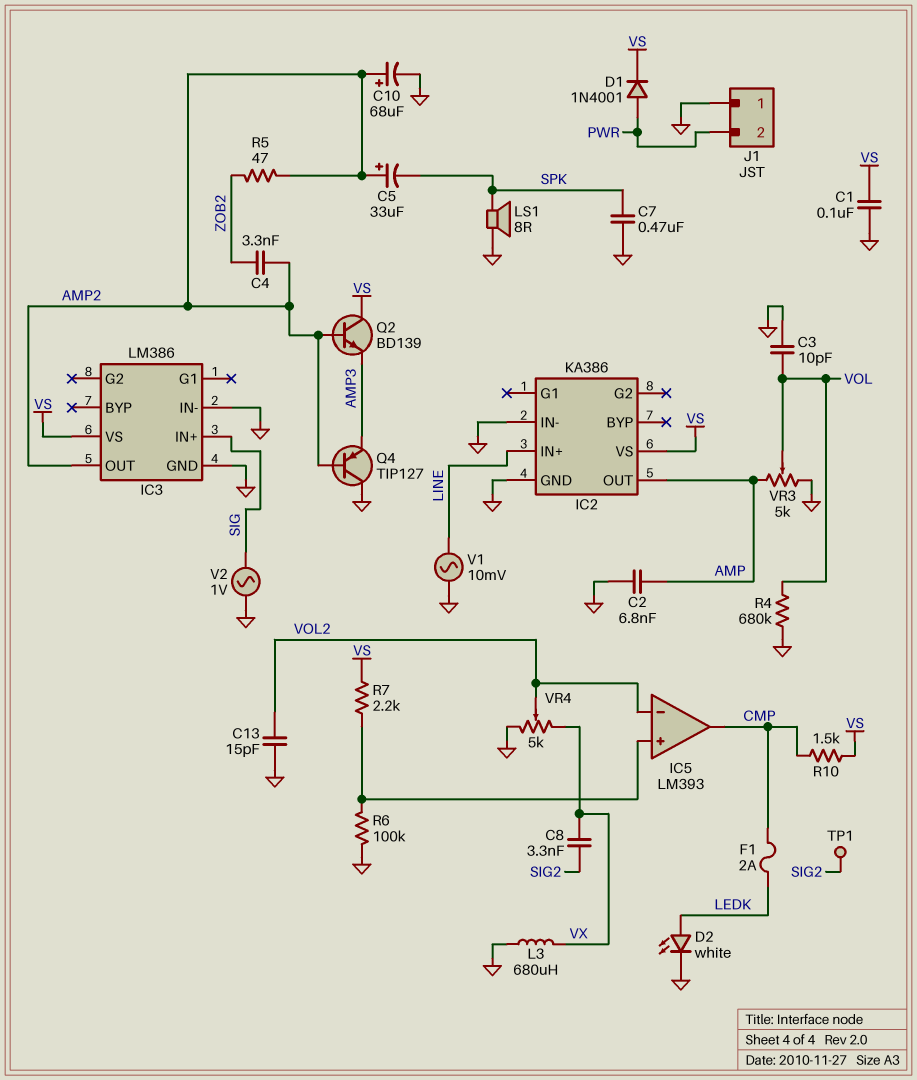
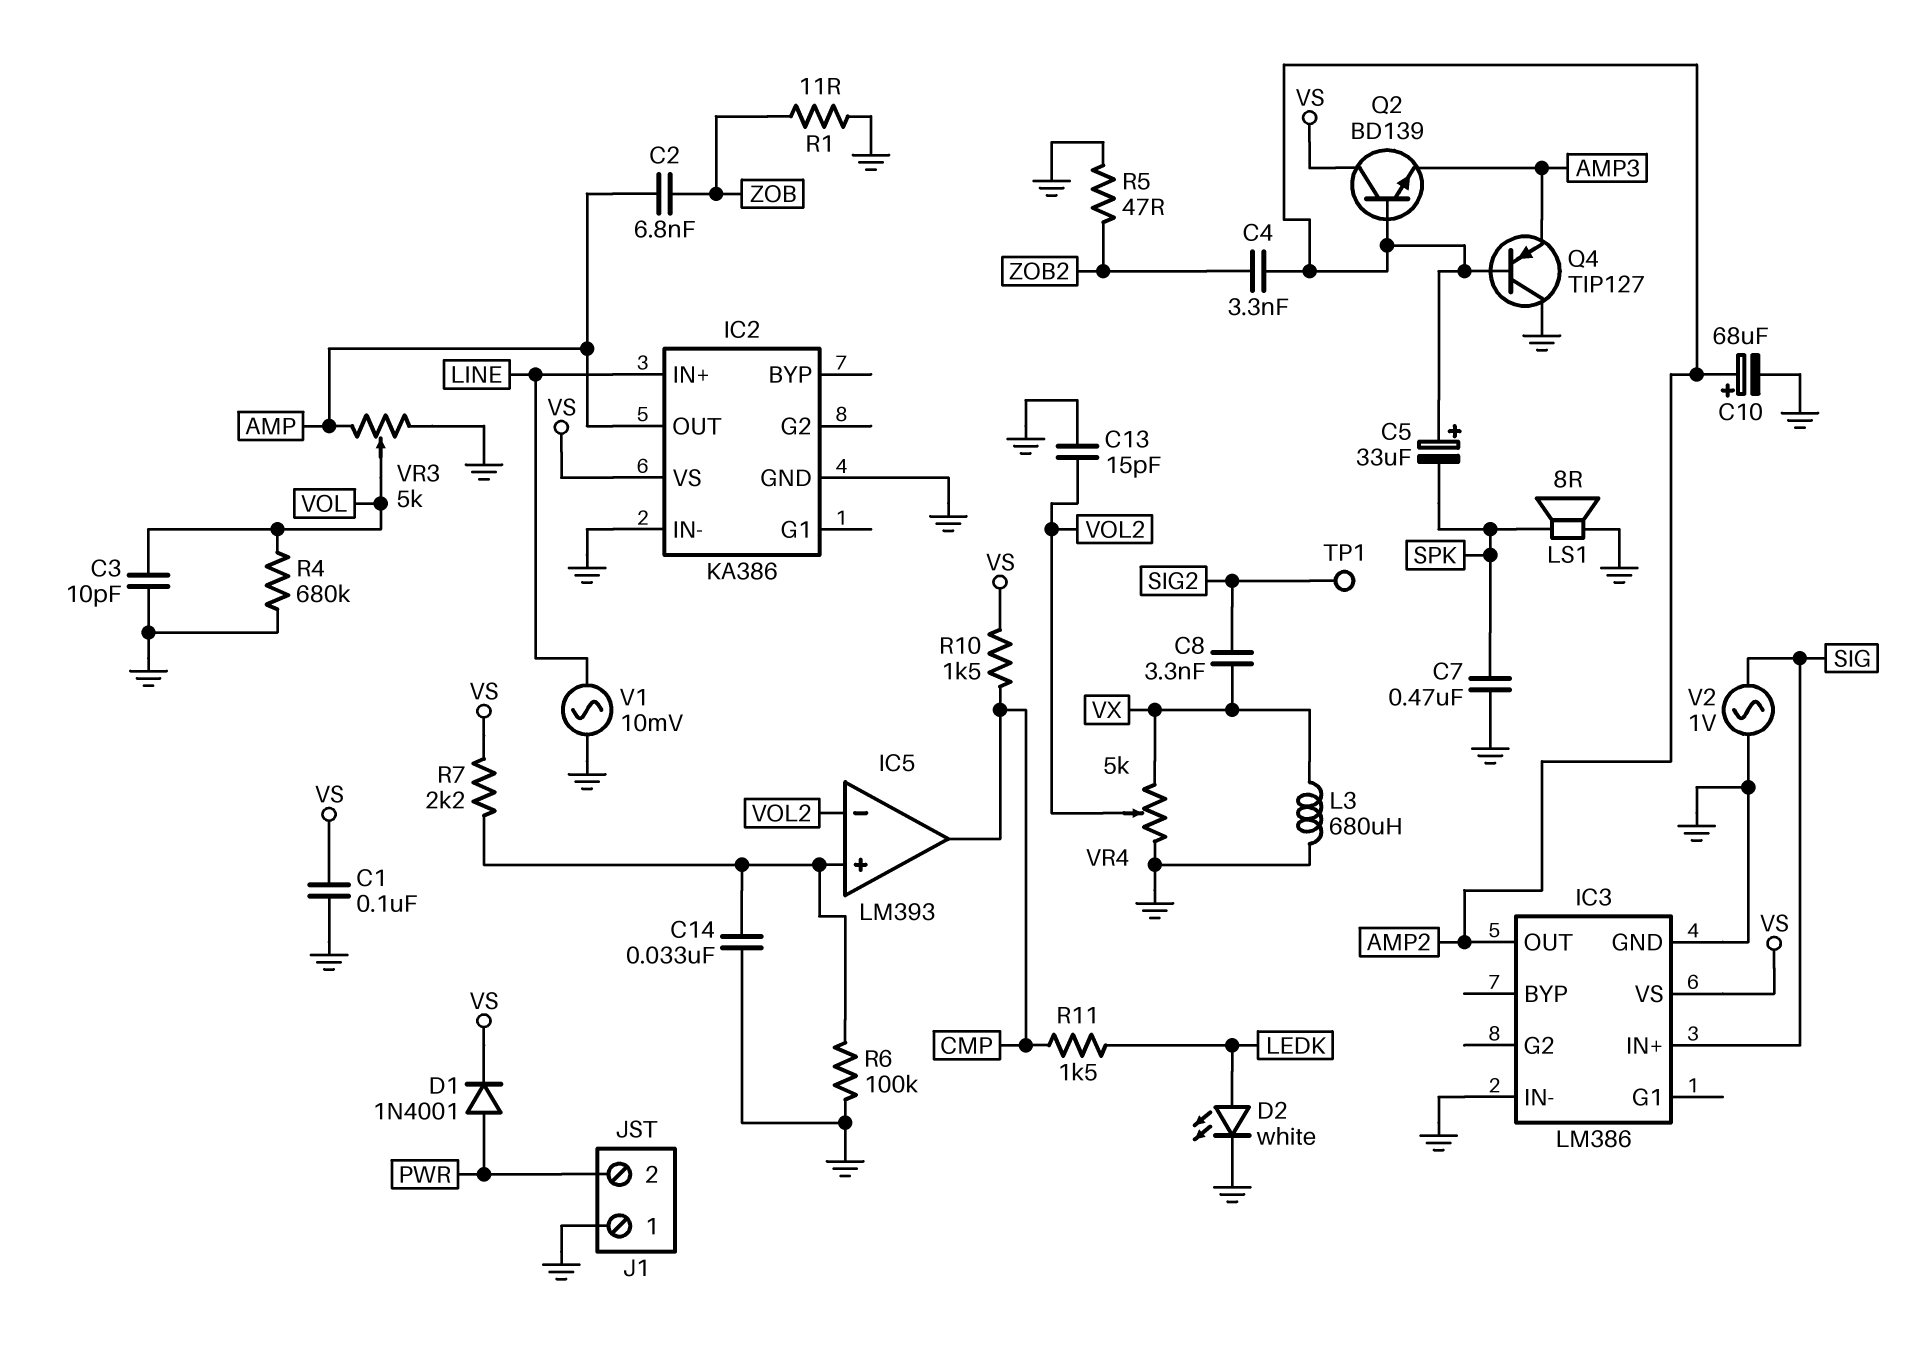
C2: 6.8nF (AMP, GND) -> 6.8nF (AMP, ZOB)
C14: none -> 33nF (GND, IC5/in+)
F1: 2A (CMP, LEDK) -> none
R1: none -> 11 (GND, ZOB)
R5: 47 (AMP2, ZOB2) -> 47 (GND, ZOB2)
R11: none -> 1.5k (CMP, LEDK)

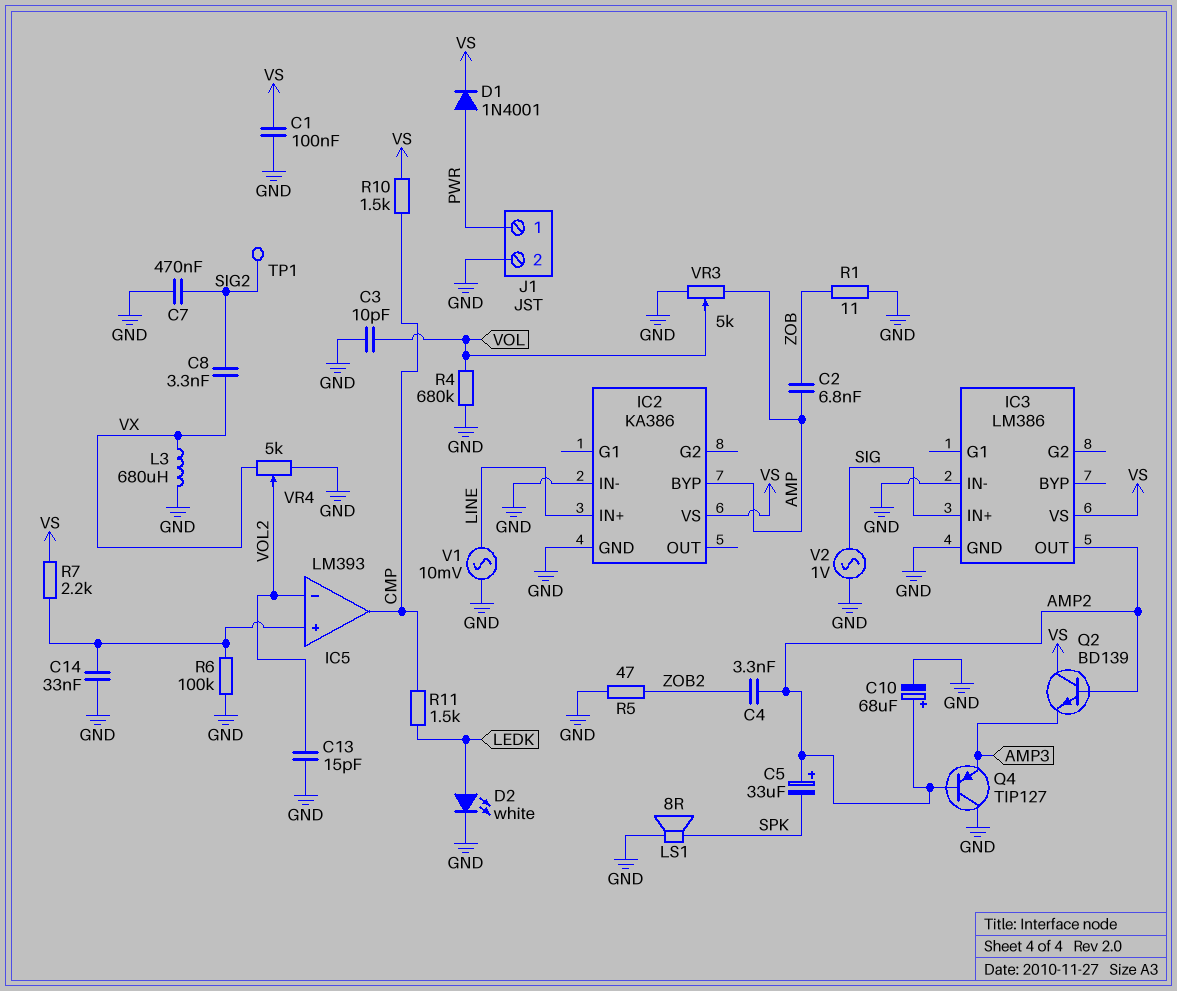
C7: 470nF (GND, SPK) -> 470nF (GND, SIG2)
IC2 pin BYP: none -> AMP
IC2 pin OUT: AMP -> none
J1 pin 1: GND -> PWR
J1 pin 2: PWR -> GND

